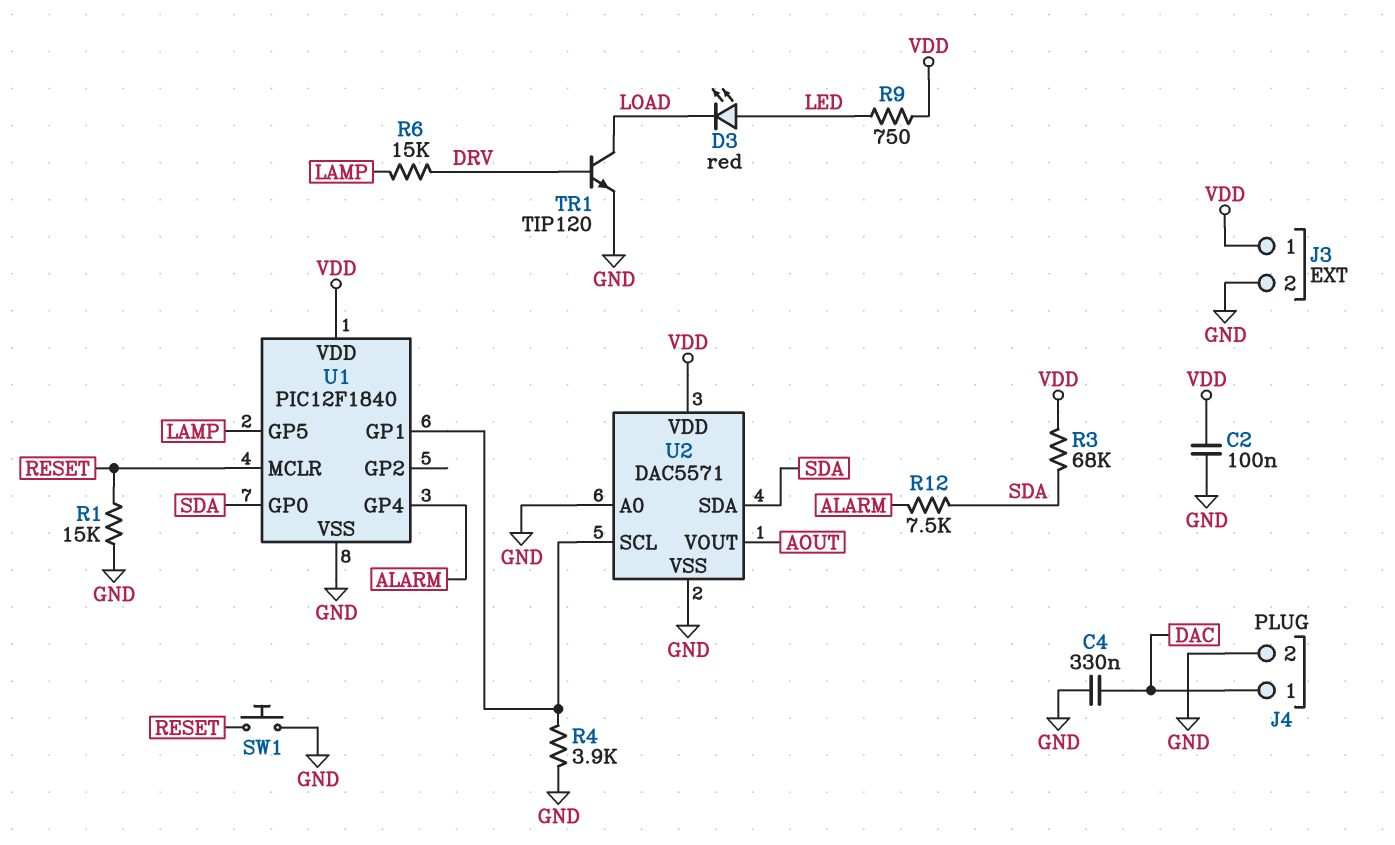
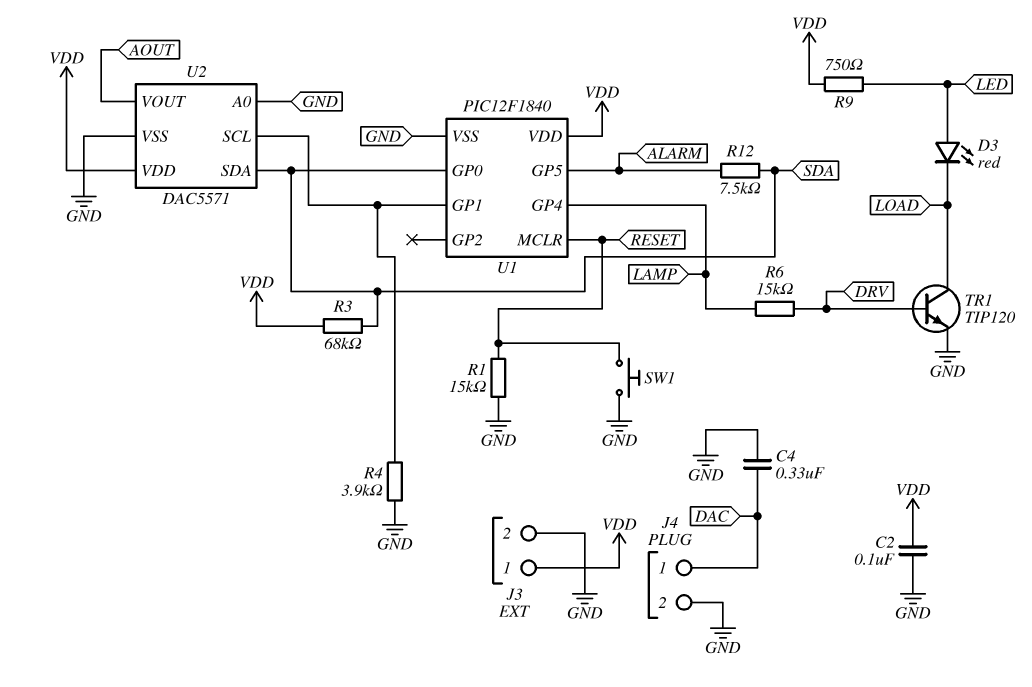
U1 pin GP4: ALARM -> LAMP
U1 pin GP5: LAMP -> ALARM

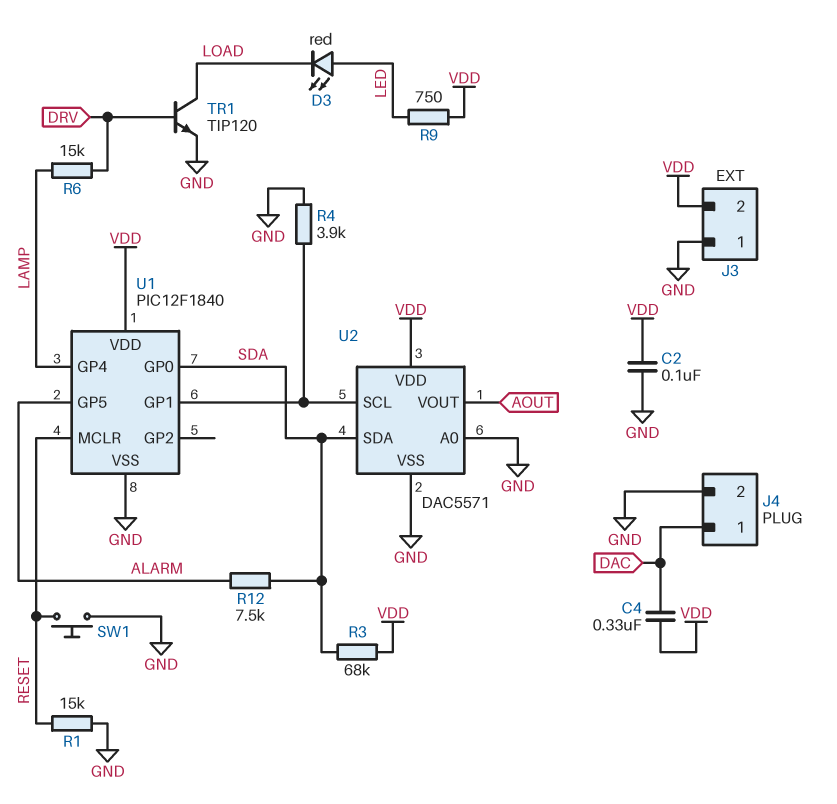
C4: 330nF (DAC, GND) -> 330nF (DAC, VDD)
J3 pin 1: VDD -> GND
J3 pin 2: GND -> VDD

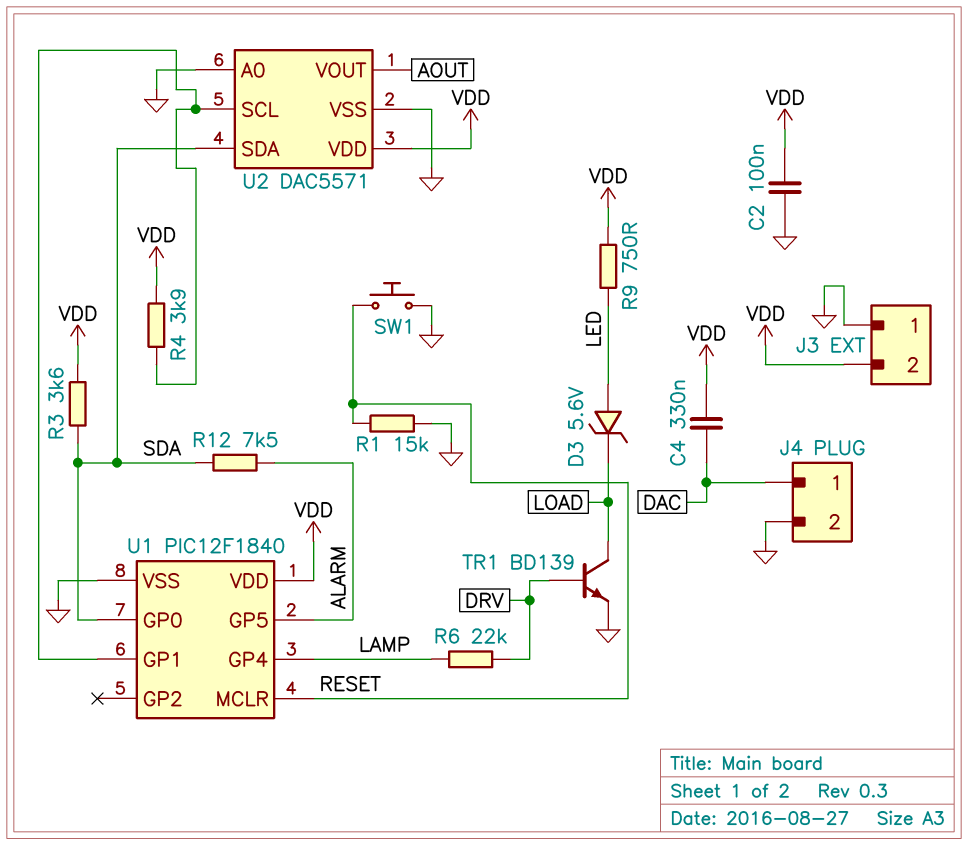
D3: LED red (A LED, K LOAD) -> zener 5.6V (A LED, K LOAD)
R3: 68k (SDA, VDD) -> 3.6k (SDA, VDD)
R4: 3.9k (GND, U1/GP1) -> 3.9k (U1/GP1, VDD)
R6: 15k (DRV, LAMP) -> 22k (DRV, LAMP)
TR1: NPN TIP120 (B DRV, C LOAD, E GND) -> NPN BD139 (B DRV, C LOAD, E GND)

